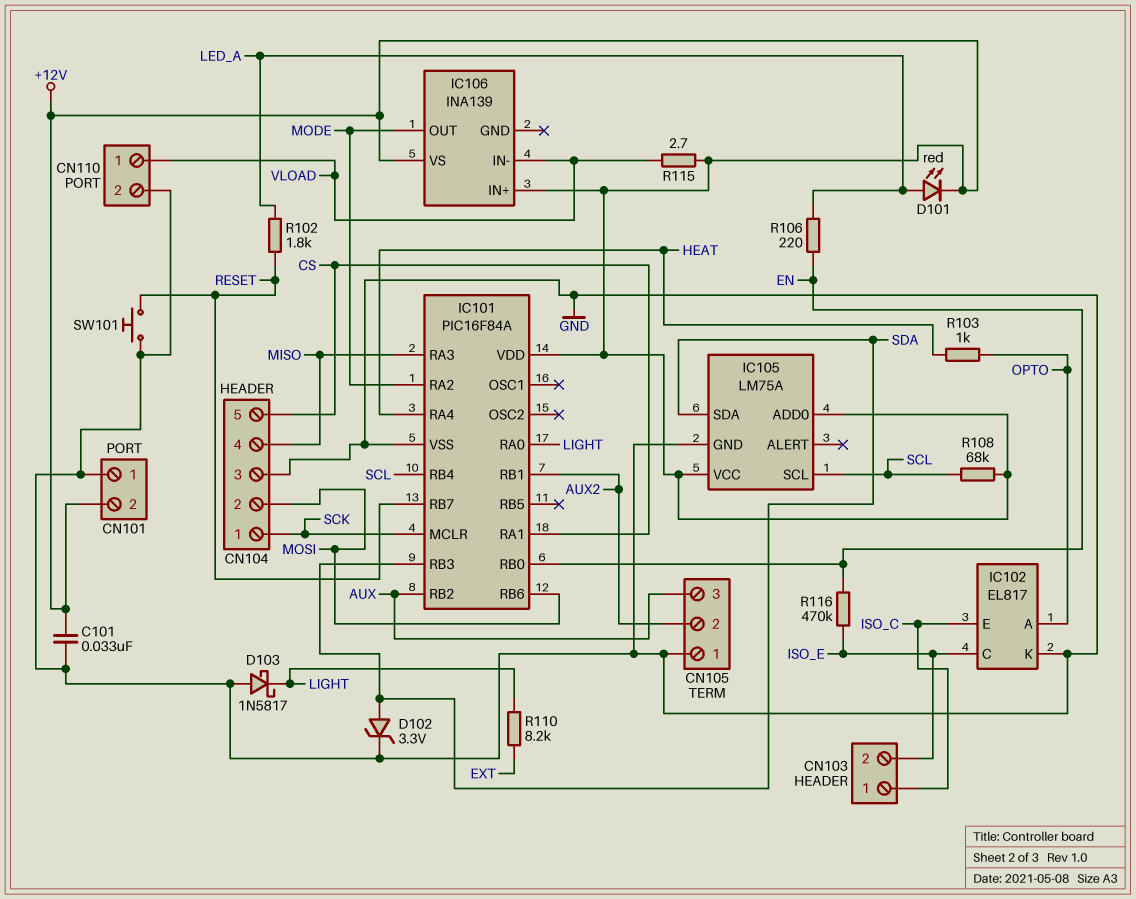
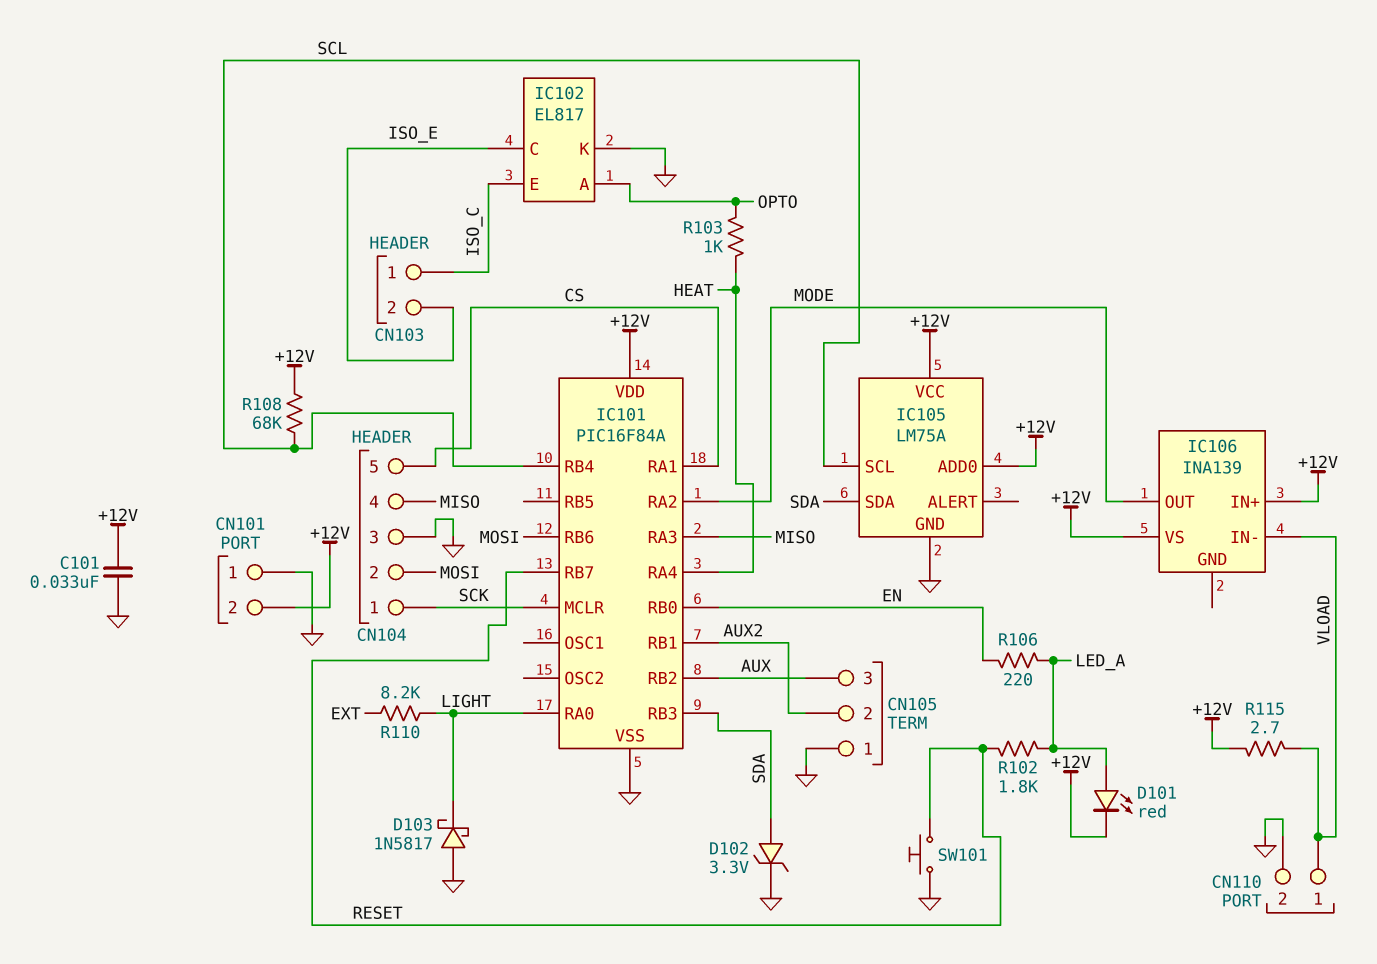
R116: 470k (EN, ISO_E) -> none

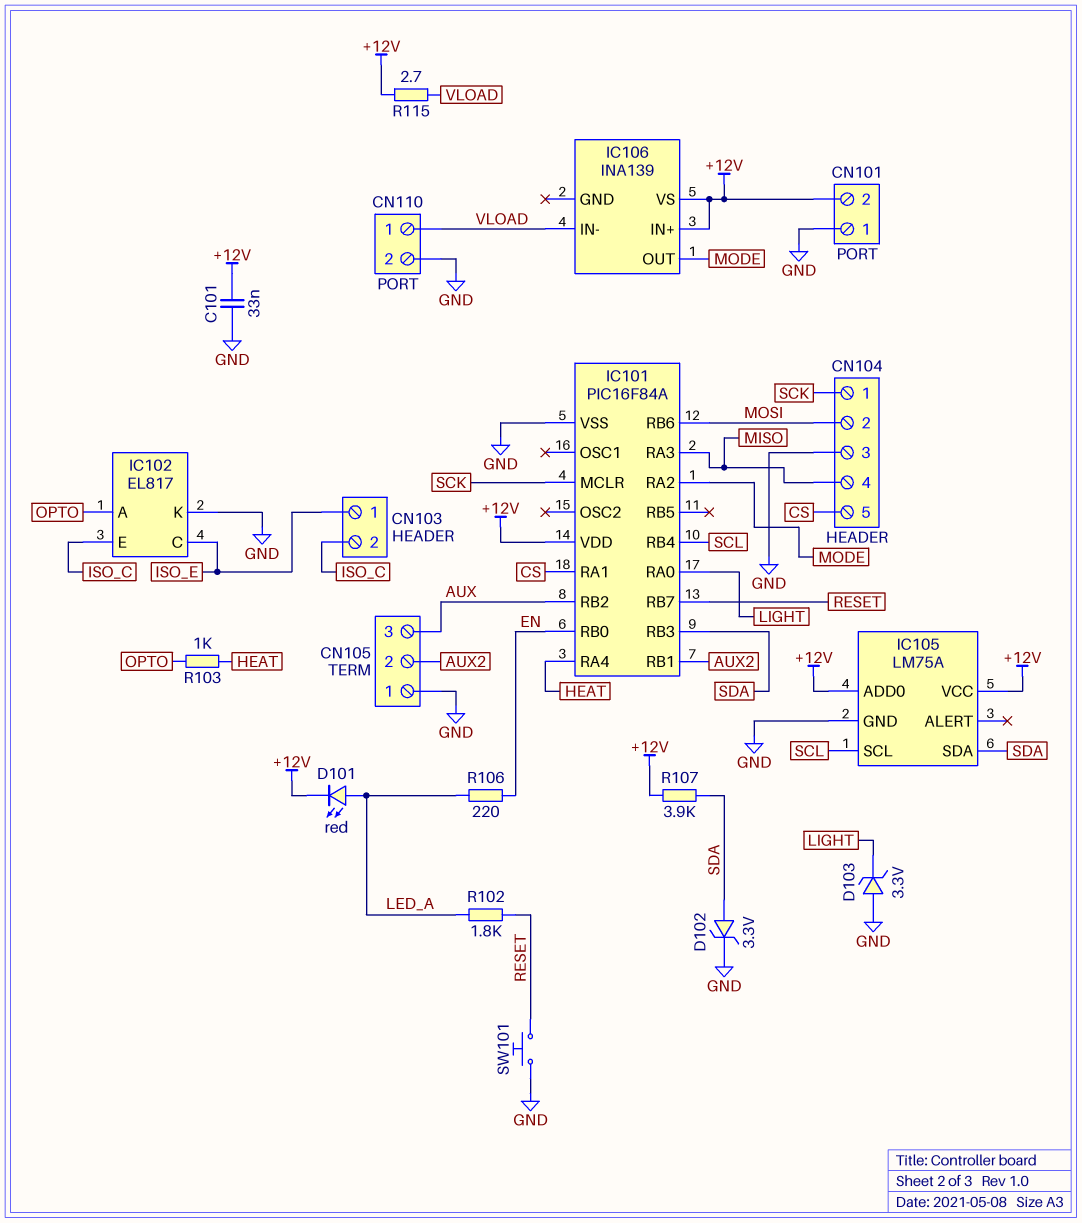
CN103 pin 1: ISO_C -> ISO_E
CN103 pin 2: ISO_E -> ISO_C
D103: schottky 1N5817 (A GND, K LIGHT) -> zener 3.3V (A GND, K LIGHT)
R107: none -> 3.9k (+12V, SDA)
R108: 68k (+12V, SCL) -> none
R110: 8.2k (EXT, LIGHT) -> none

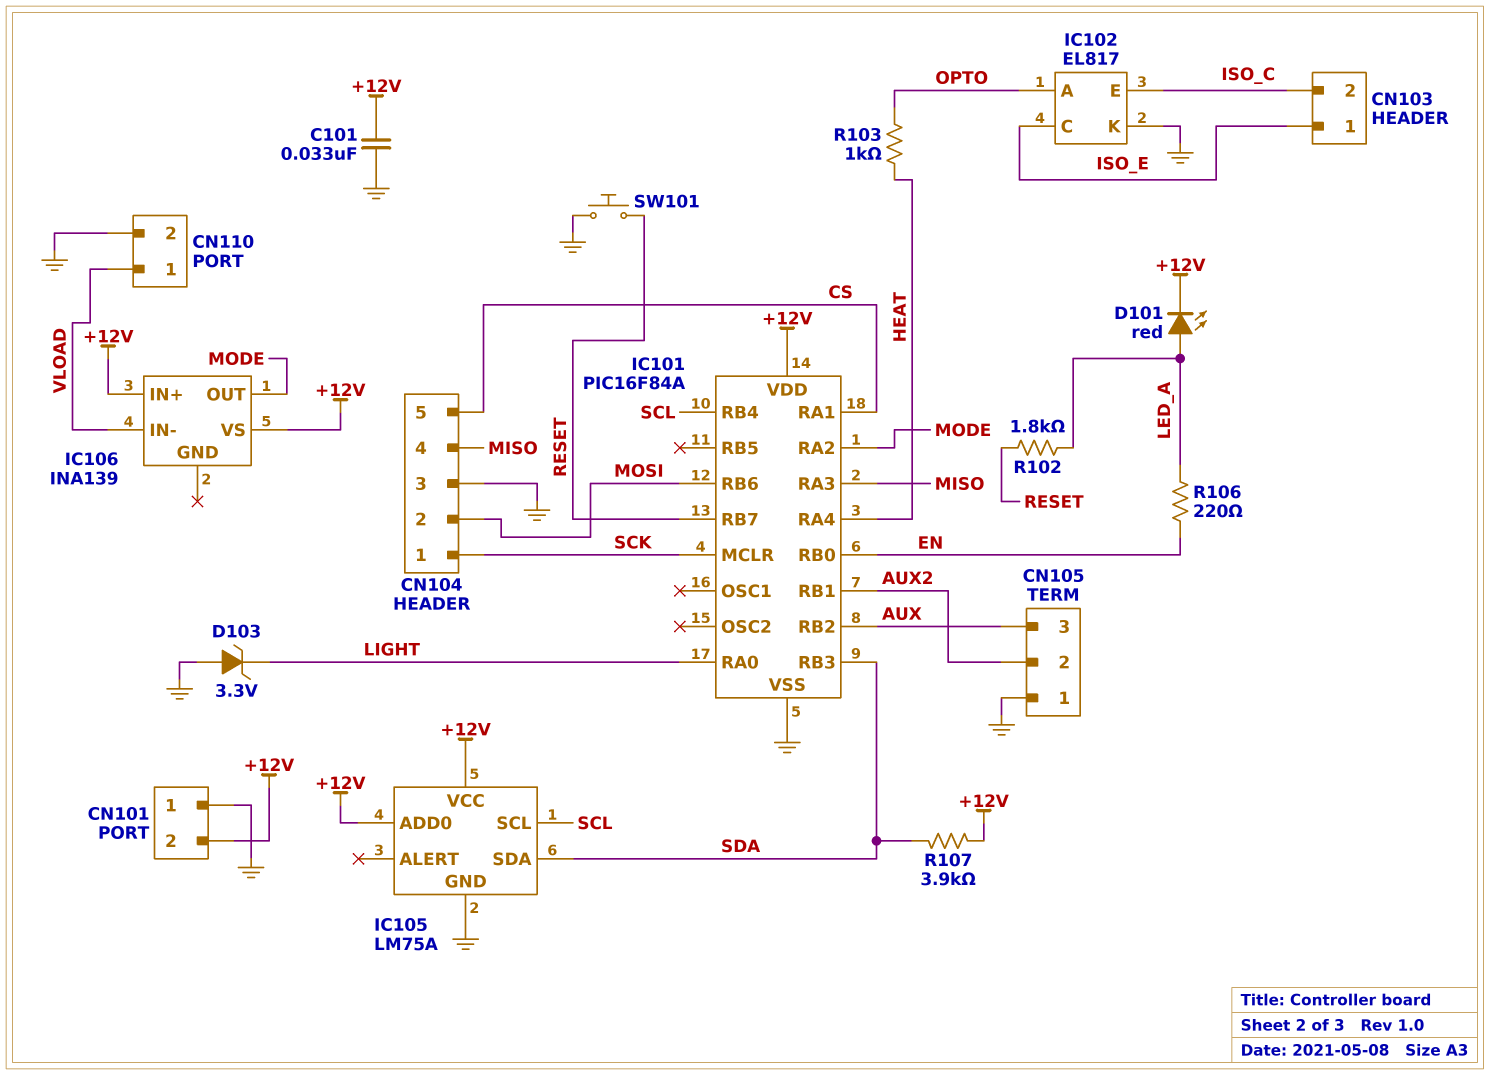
D102: zener 3.3V (A SDA, K GND) -> none
R115: 2.7 (+12V, VLOAD) -> none

